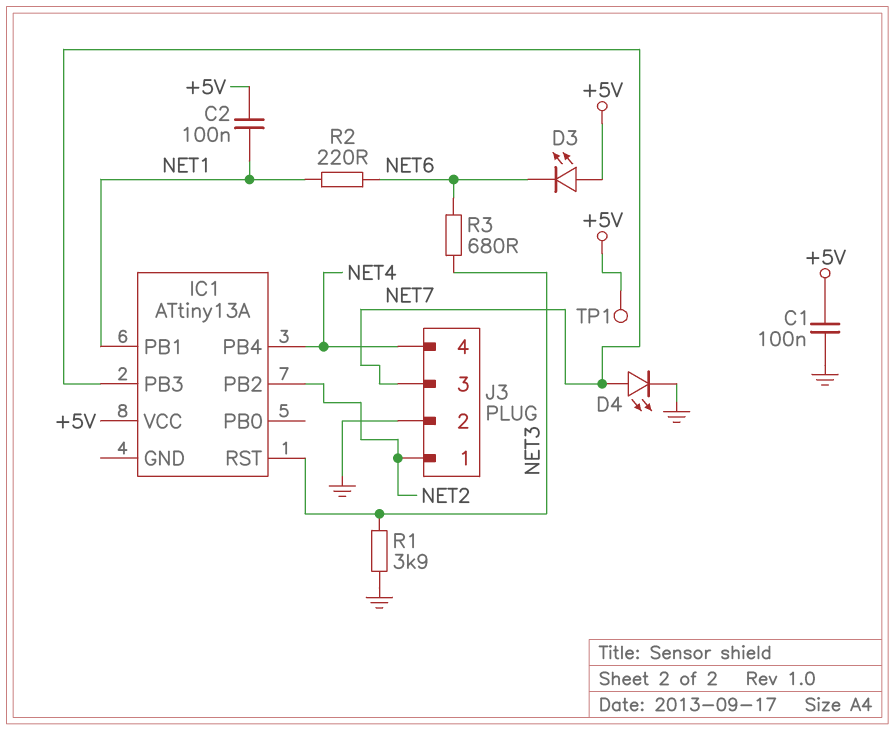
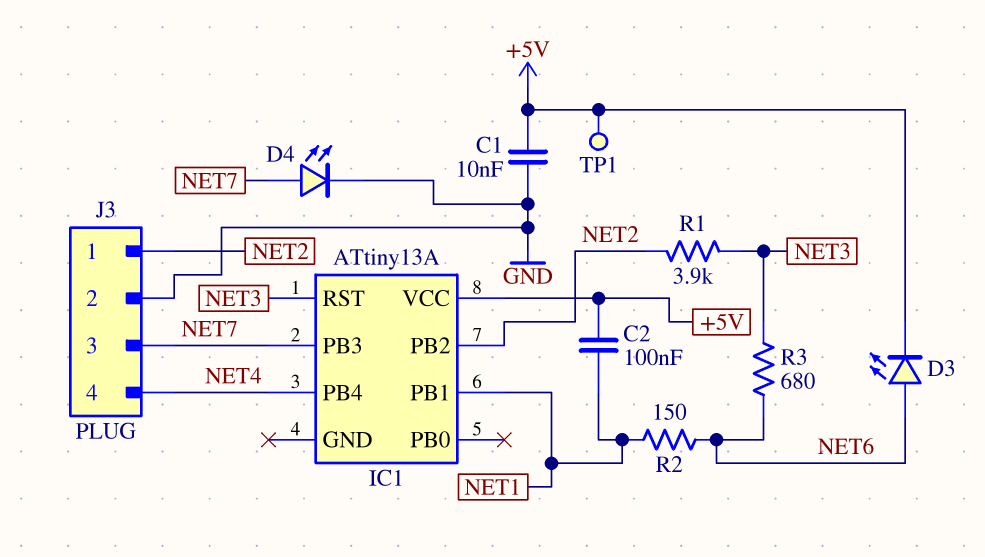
C1: 100nF (+5V, GND) -> 10nF (+5V, GND)
D3: LED (A +5V, K NET6) -> LED (A NET6, K +5V)
R1: 3.9k (GND, NET3) -> 3.9k (NET2, NET3)
R2: 220 (NET1, NET6) -> 150 (NET1, NET6)

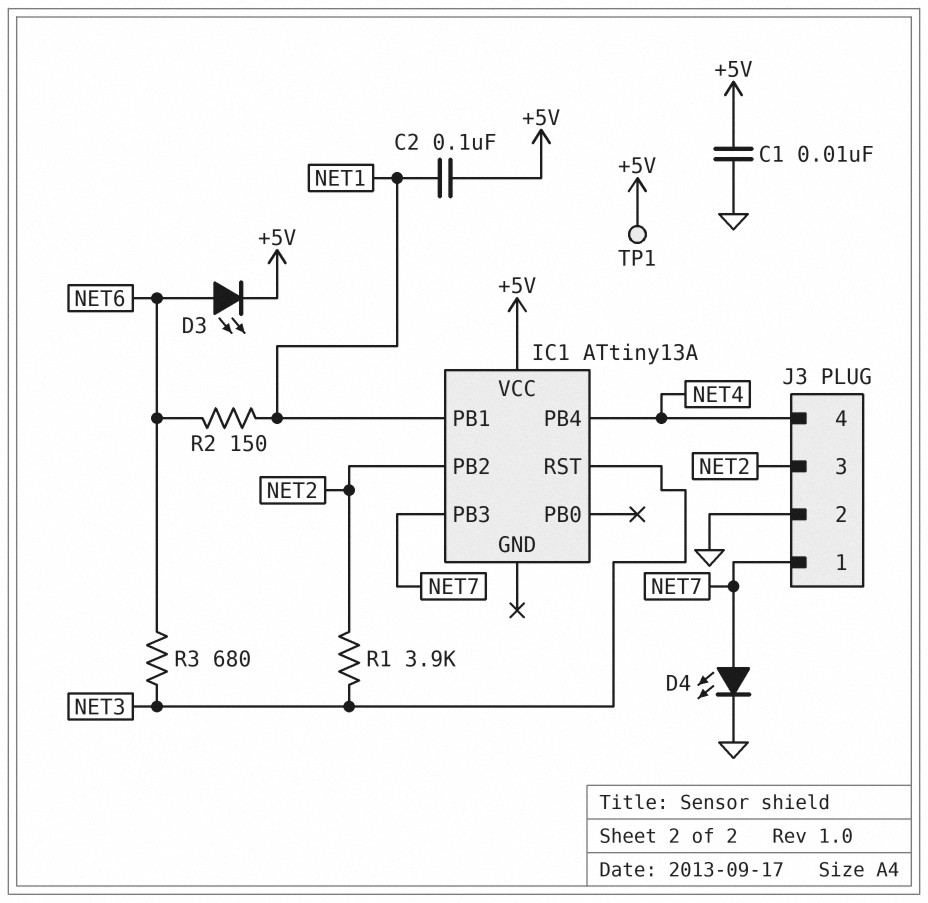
J3 pin 1: NET2 -> NET7
J3 pin 3: NET7 -> NET2

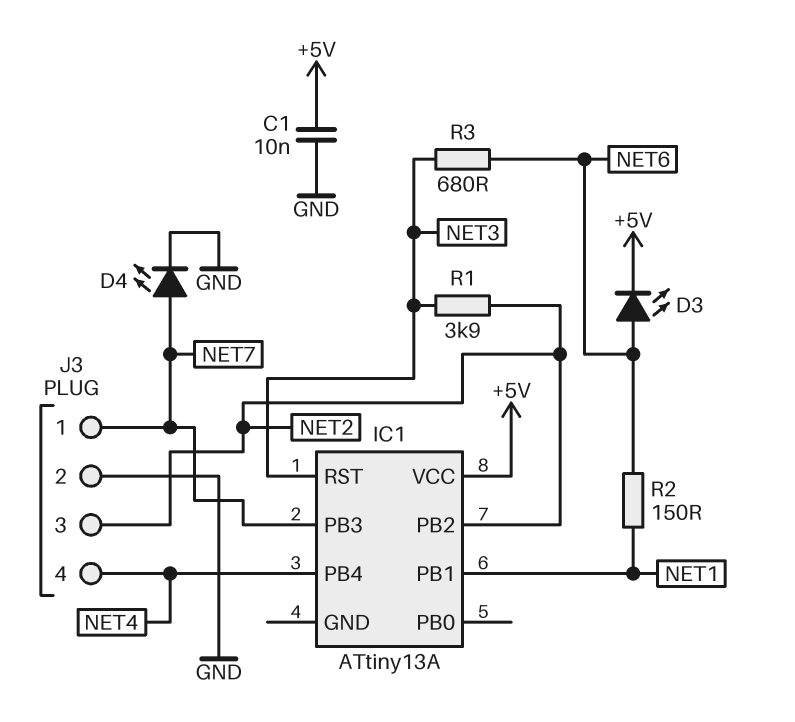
C2: 100nF (+5V, NET1) -> none
TP1: test point (+5V) -> none

